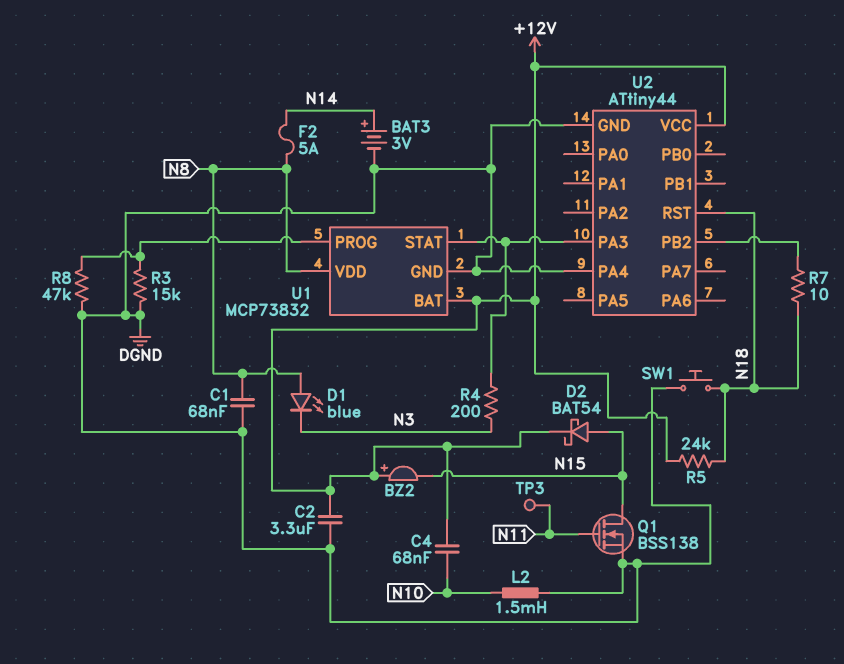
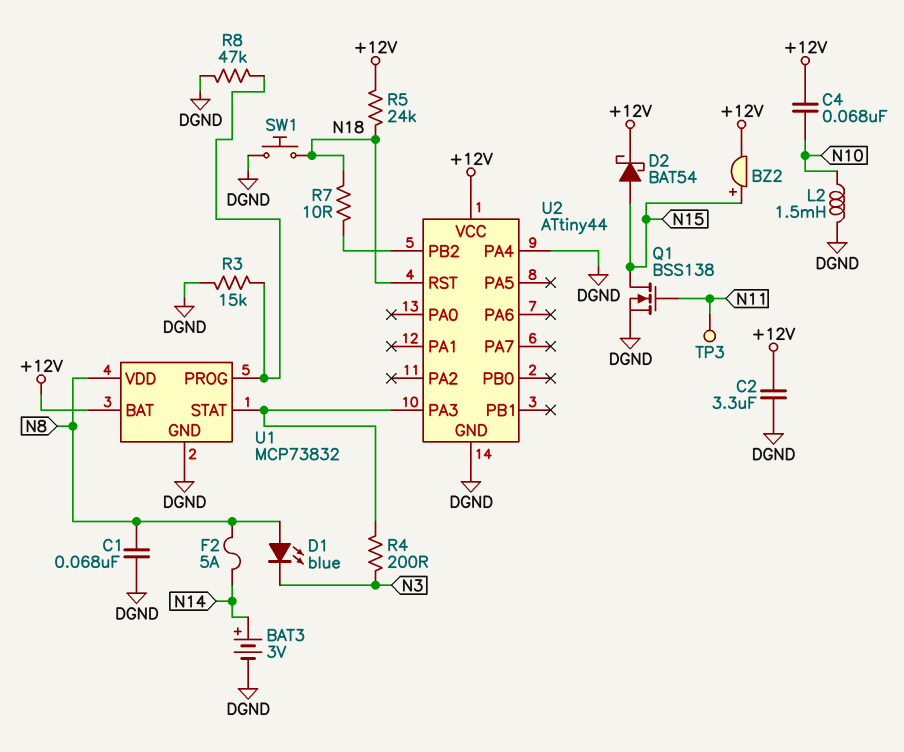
BZ2: buzzer (plus +12V, minus N15) -> buzzer (plus N15, minus +12V)

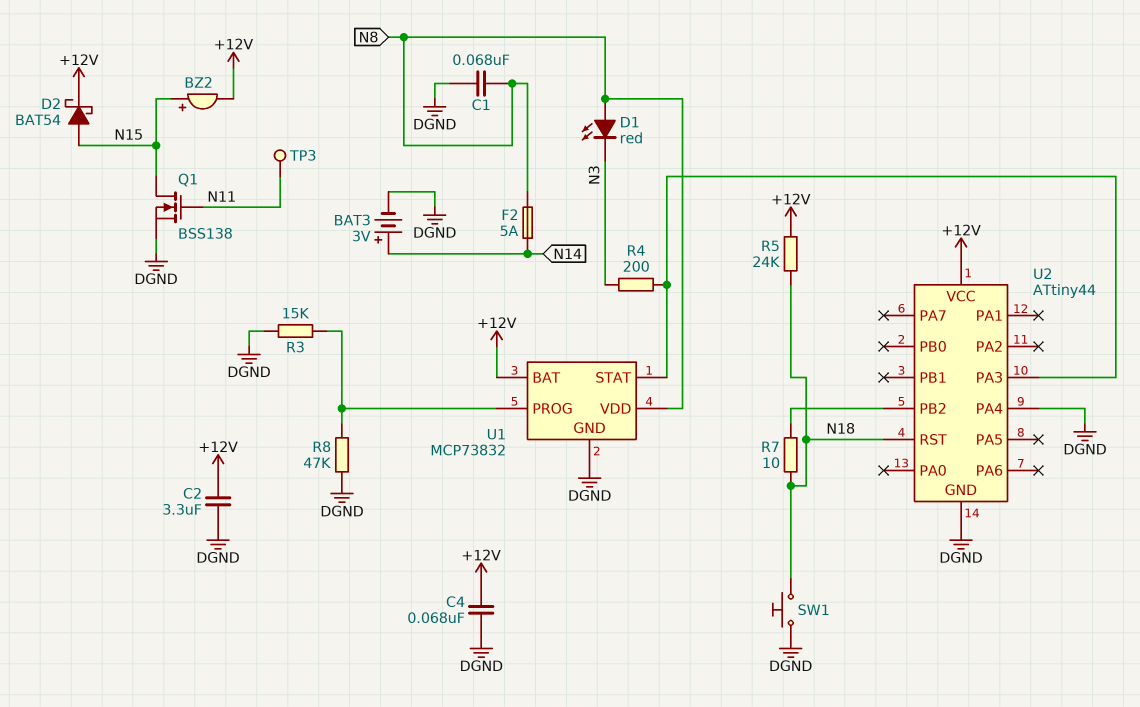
C4: 68nF (+12V, N10) -> 68nF (+12V, DGND)
D1: LED blue (A N8, K N3) -> LED red (A N8, K N3)
L2: 1.5mH (DGND, N10) -> none

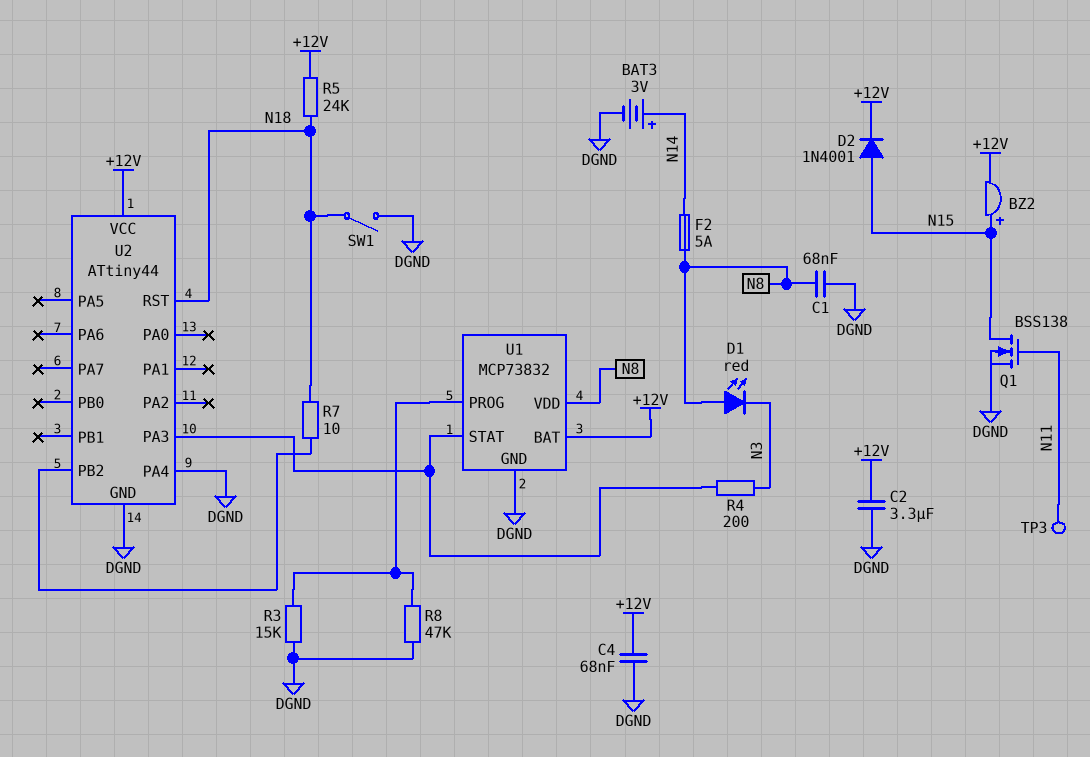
D2: schottky BAT54 (A N15, K +12V) -> diode 1N4001 (A N15, K +12V)
SW1: button (DGND, N18) -> switch (DGND, N18)

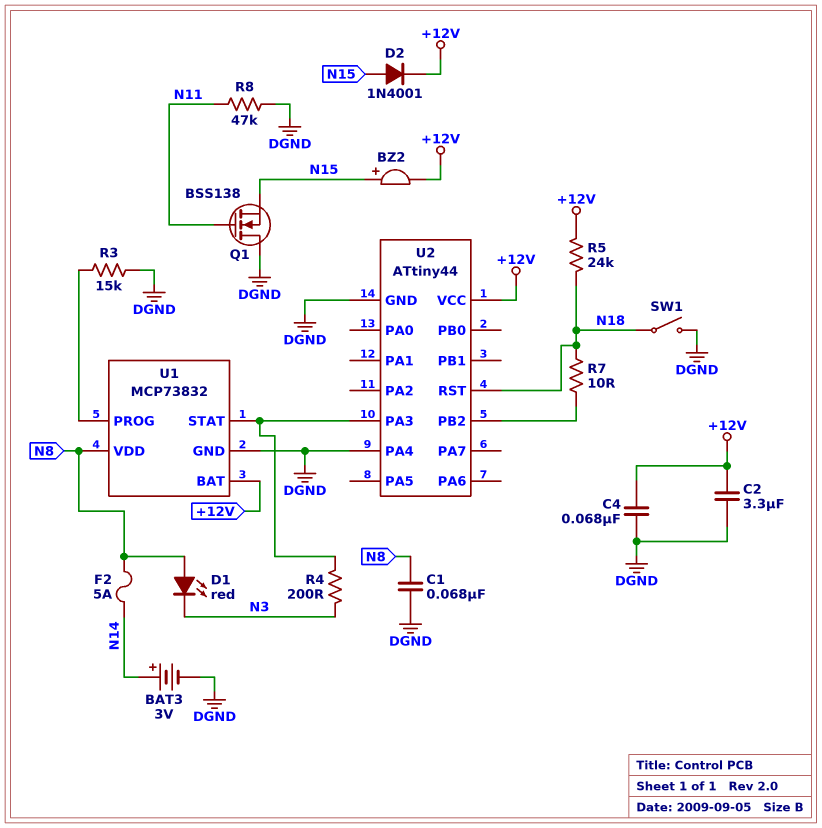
Q1: NMOS BSS138 (G N11, D N15, S DGND) -> NMOS BSS138 (G N11, D DGND, S N15)
R8: 47k (DGND, U1/PROG) -> 47k (DGND, N11)
TP3: test point (N11) -> none

